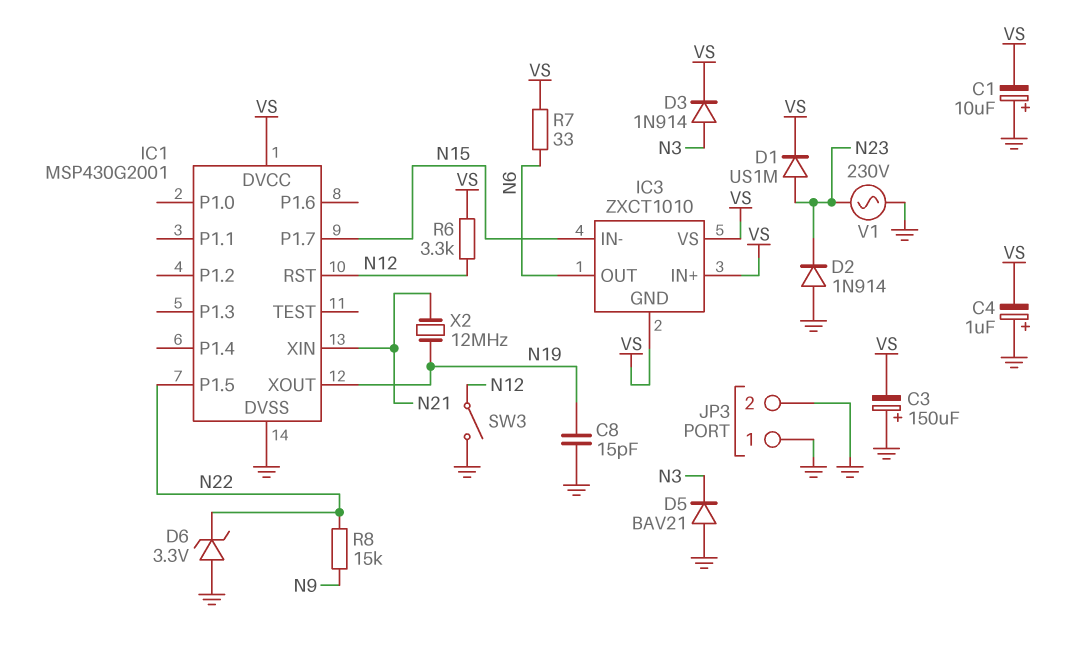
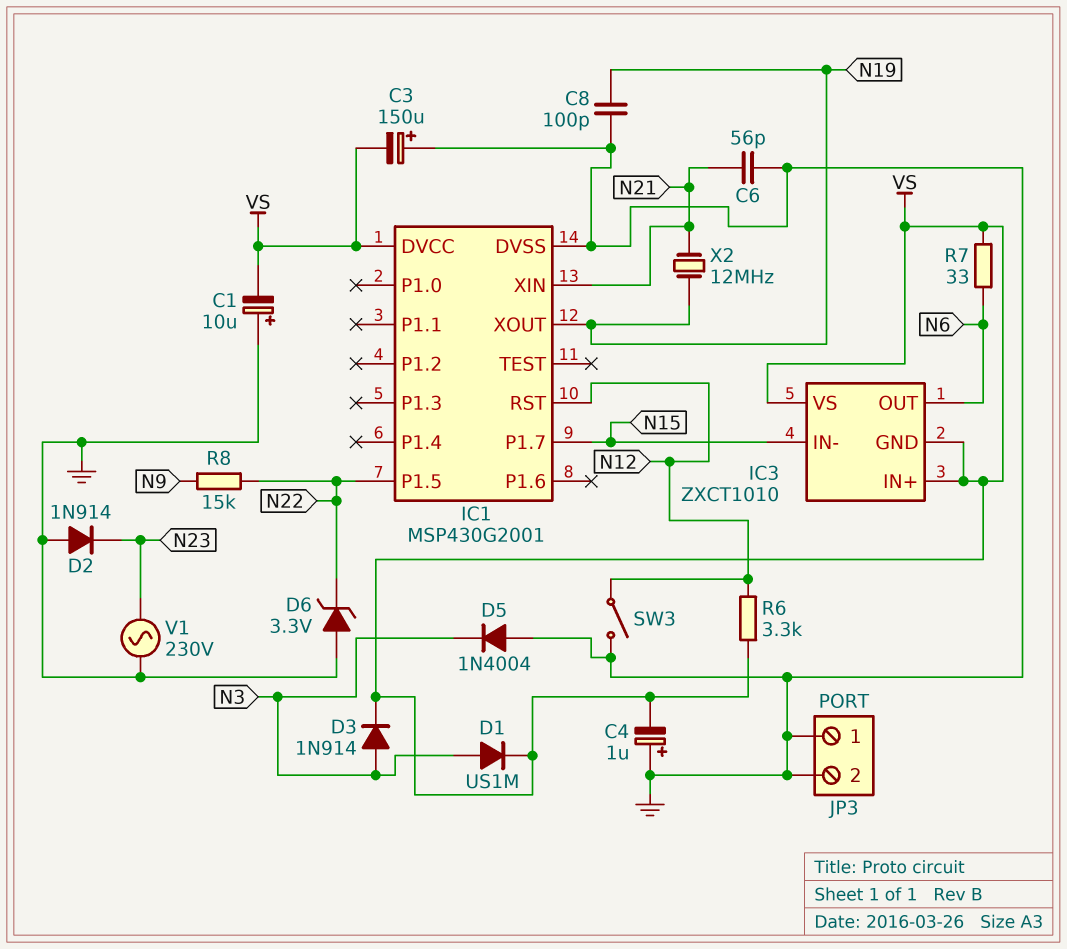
C6: none -> 56pF (GND, N21)
C8: 15pF (GND, N19) -> 100pF (GND, N19)
D1: diode US1M (A N23, K VS) -> diode US1M (A N3, K VS)
D5: diode BAV21 (A GND, K N3) -> diode 1N4004 (A GND, K N3)

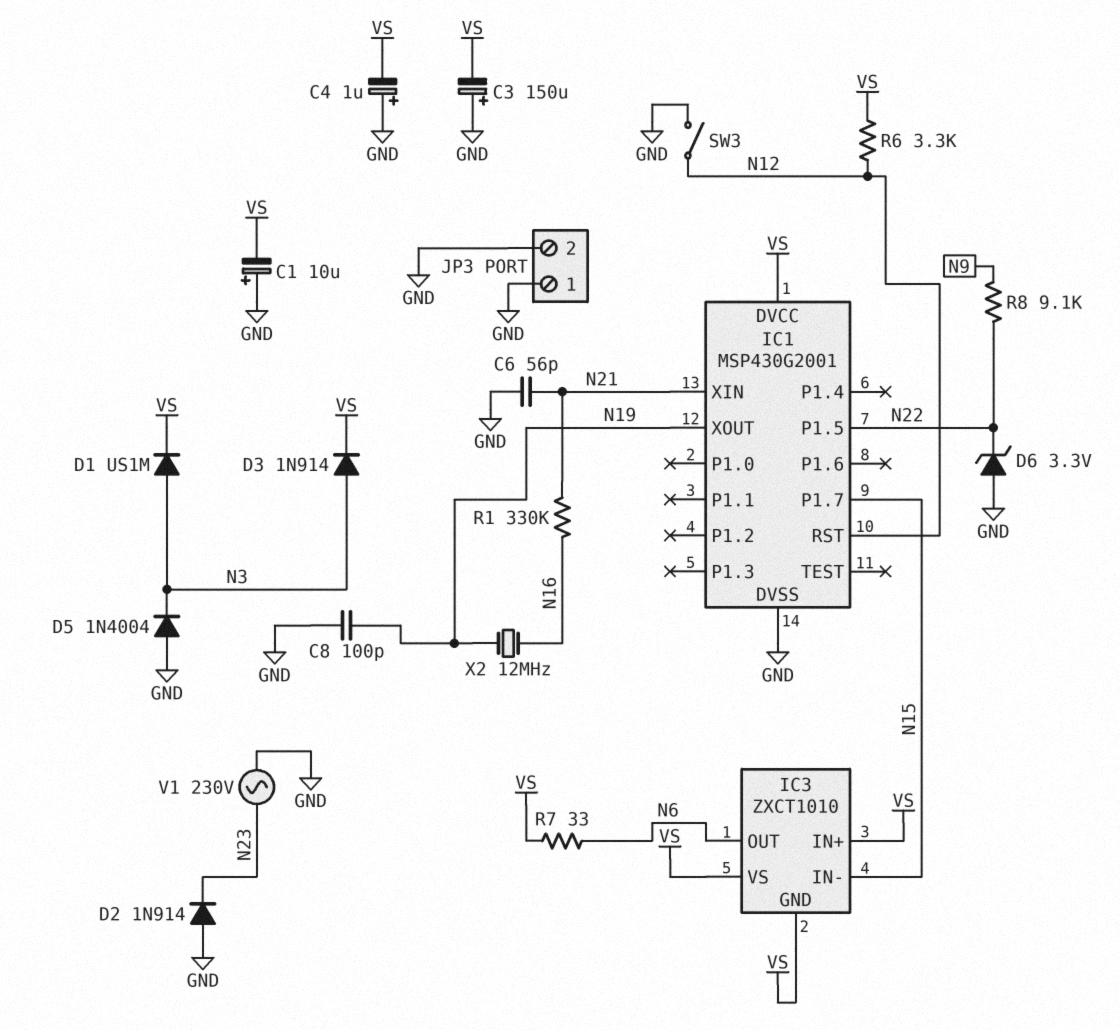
R1: none -> 330k (N16, N21)
R8: 15k (N9, N22) -> 9.1k (N9, N22)
X2: 12MHz (N19, N21) -> 12MHz (N16, N19)

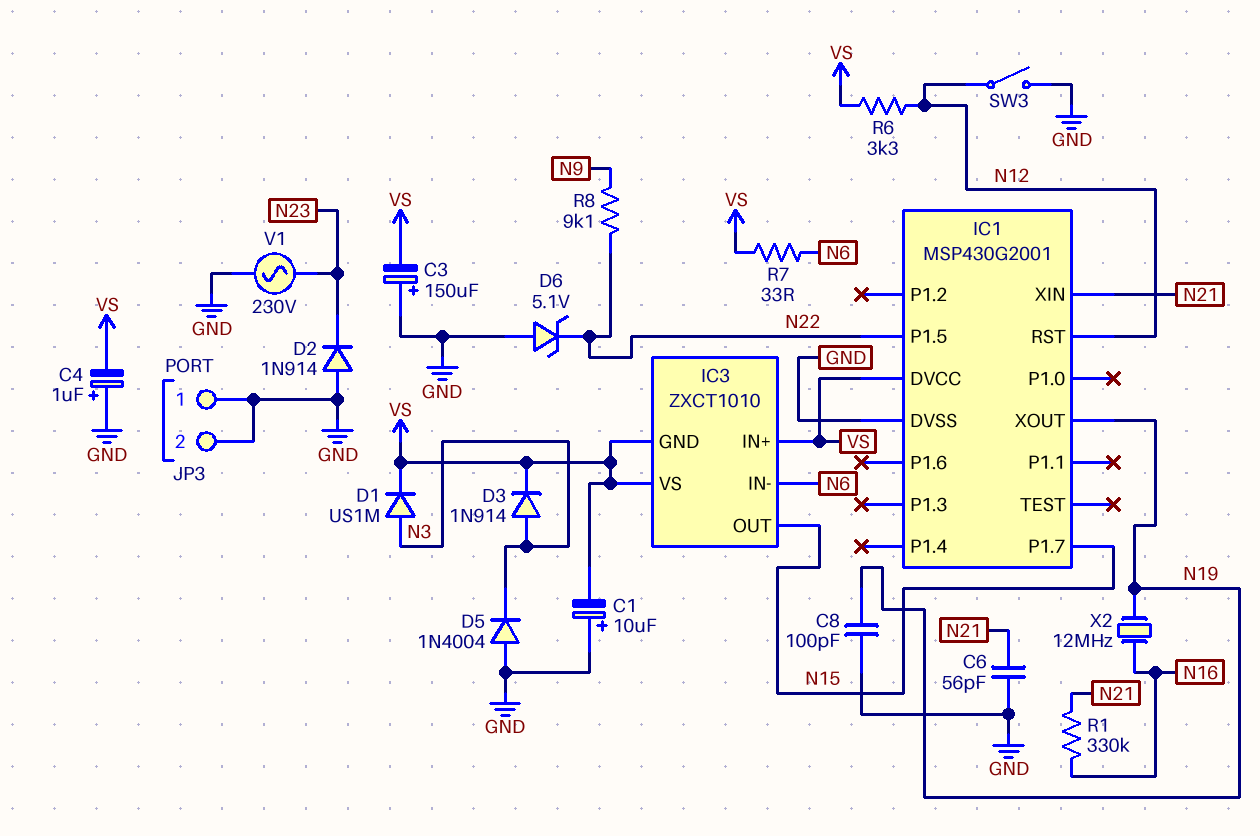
D6: zener 3.3V (A GND, K N22) -> zener 5.1V (A GND, K N22)
IC3 pin IN-: N15 -> N6
IC3 pin OUT: N6 -> N15

